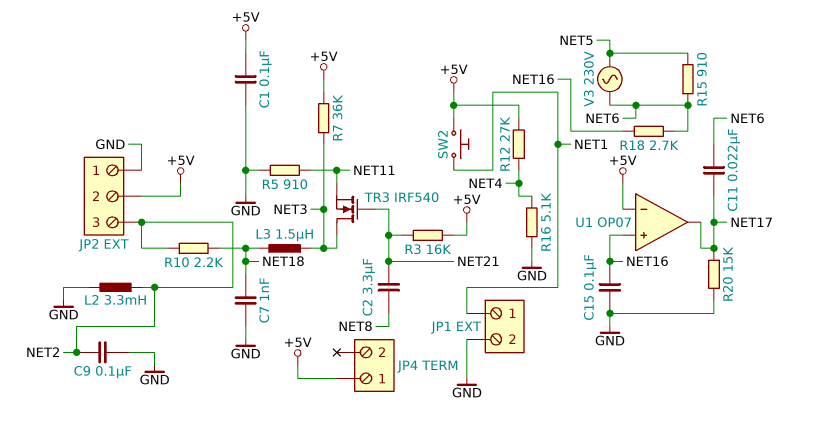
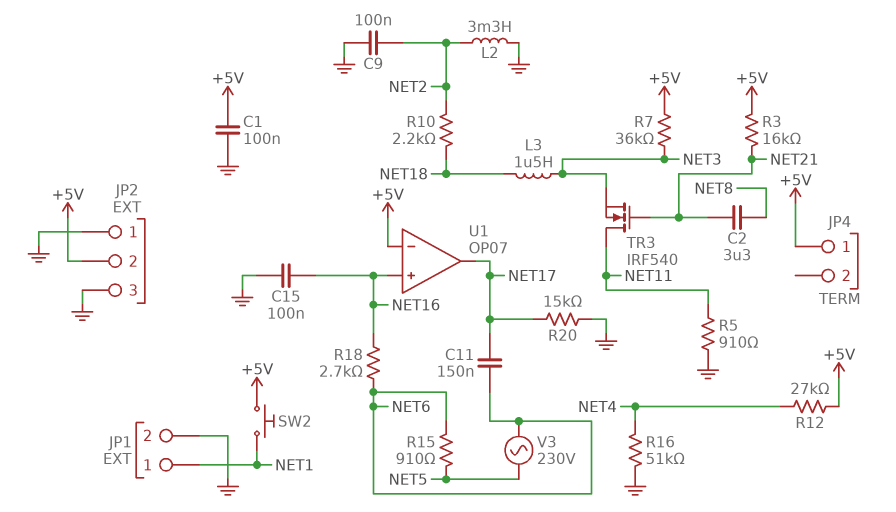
C7: 1nF (GND, NET18) -> none
C11: 22nF (NET6, NET17) -> 150nF (NET6, NET17)
JP2 pin 3: NET2 -> GND
R16: 5.1k (GND, NET4) -> 51k (GND, NET4)
TR3: NMOS IRF540 (G NET21, D NET3, S NET11) -> NMOS IRF540 (G NET21, D NET11, S NET3)

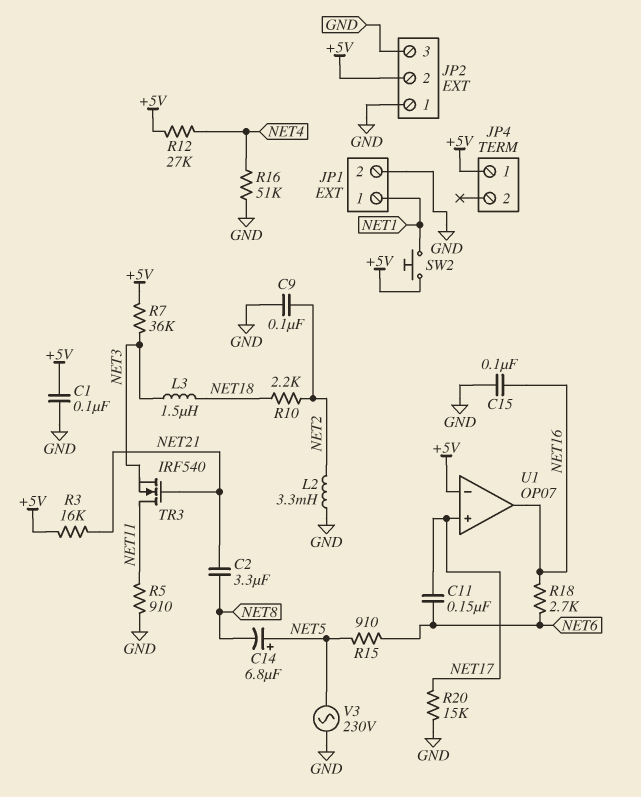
C14: none -> 6.8uF (plus NET5, minus NET8)
U1 pin in+: NET16 -> NET17
U1 pin out: NET17 -> NET16
V3: AC 230V (NET5, NET6) -> AC 230V (GND, NET5)

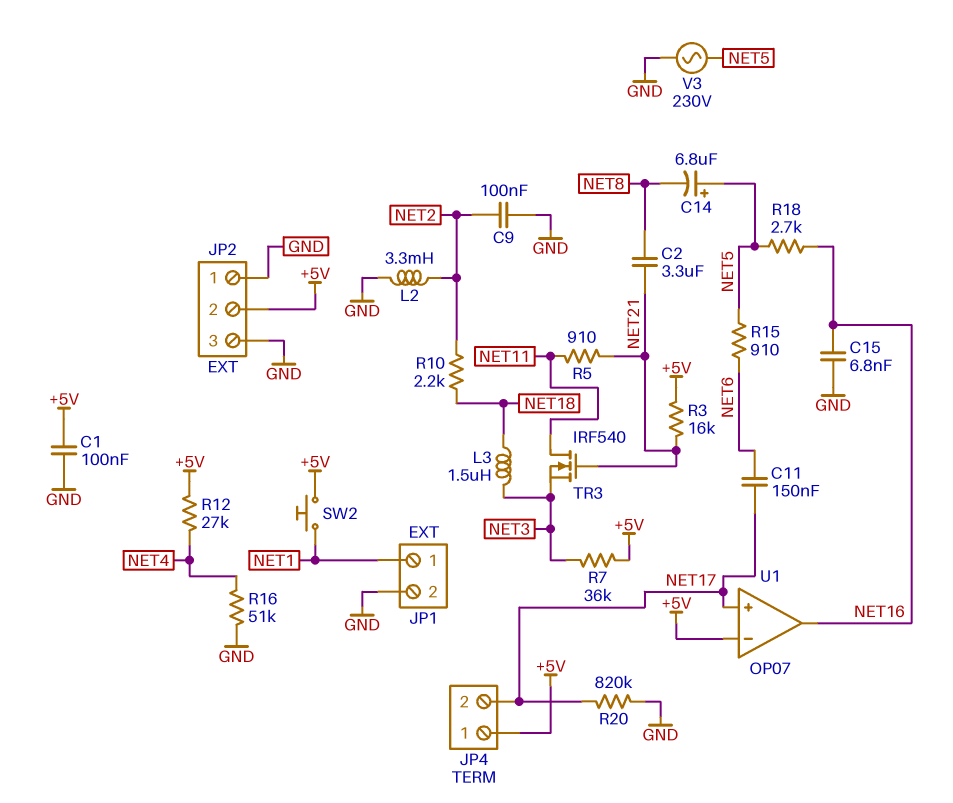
C15: 100nF (GND, NET16) -> 6.8nF (GND, NET16)
JP4 pin 2: none -> NET17
R5: 910 (GND, NET11) -> 910 (NET11, NET21)
R18: 2.7k (NET6, NET16) -> 2.7k (NET5, NET16)
R20: 15k (GND, NET17) -> 820k (GND, NET17)

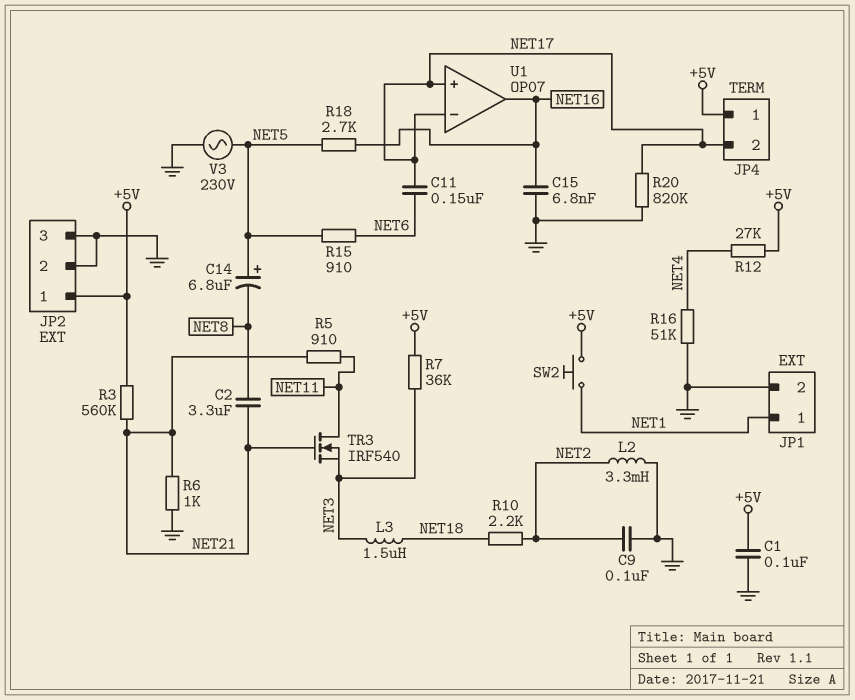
JP2 pin 1: GND -> +5V
JP2 pin 2: +5V -> GND
R3: 16k (+5V, NET21) -> 560k (+5V, NET21)
R6: none -> 1k (GND, NET21)
U1 pin in-: +5V -> NET17

